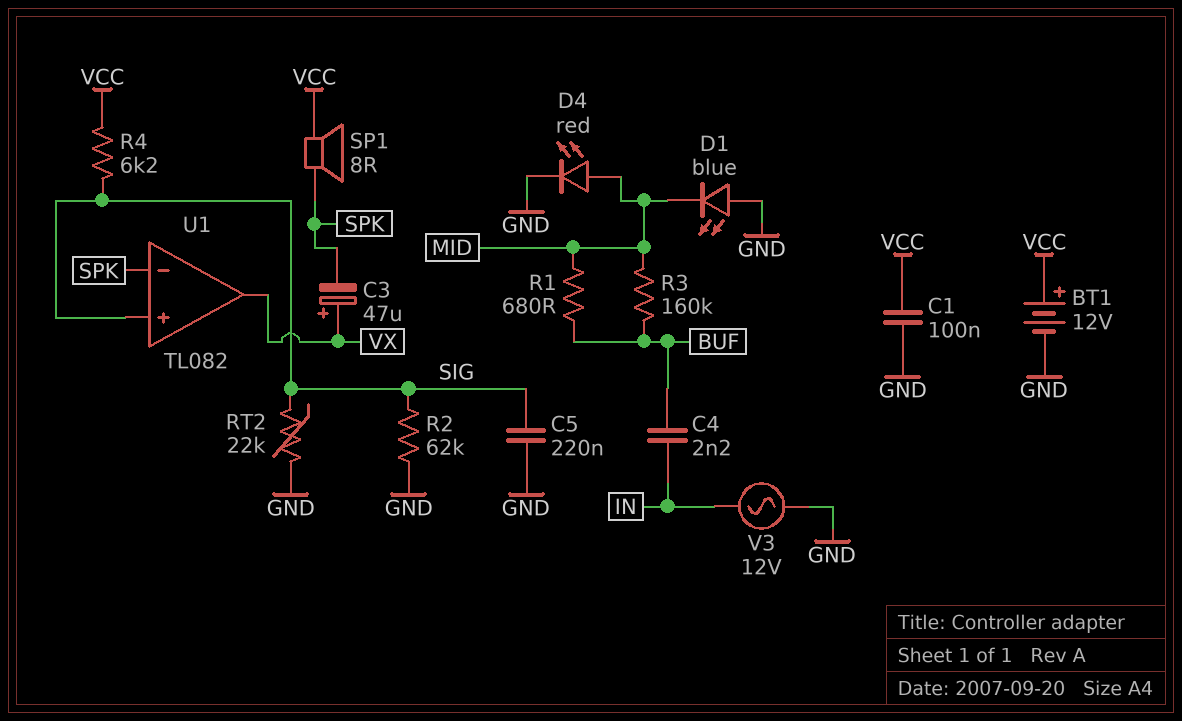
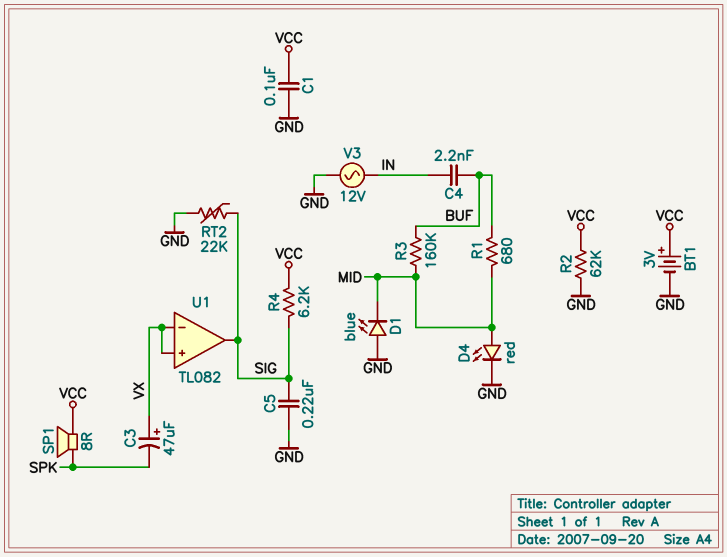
BT1: 12V (plus VCC, minus GND) -> 3V (plus VCC, minus GND)
R2: 62k (GND, SIG) -> 62k (GND, VCC)
U1 pin in+: SIG -> VX
U1 pin in-: SPK -> VX
U1 pin out: VX -> SIG

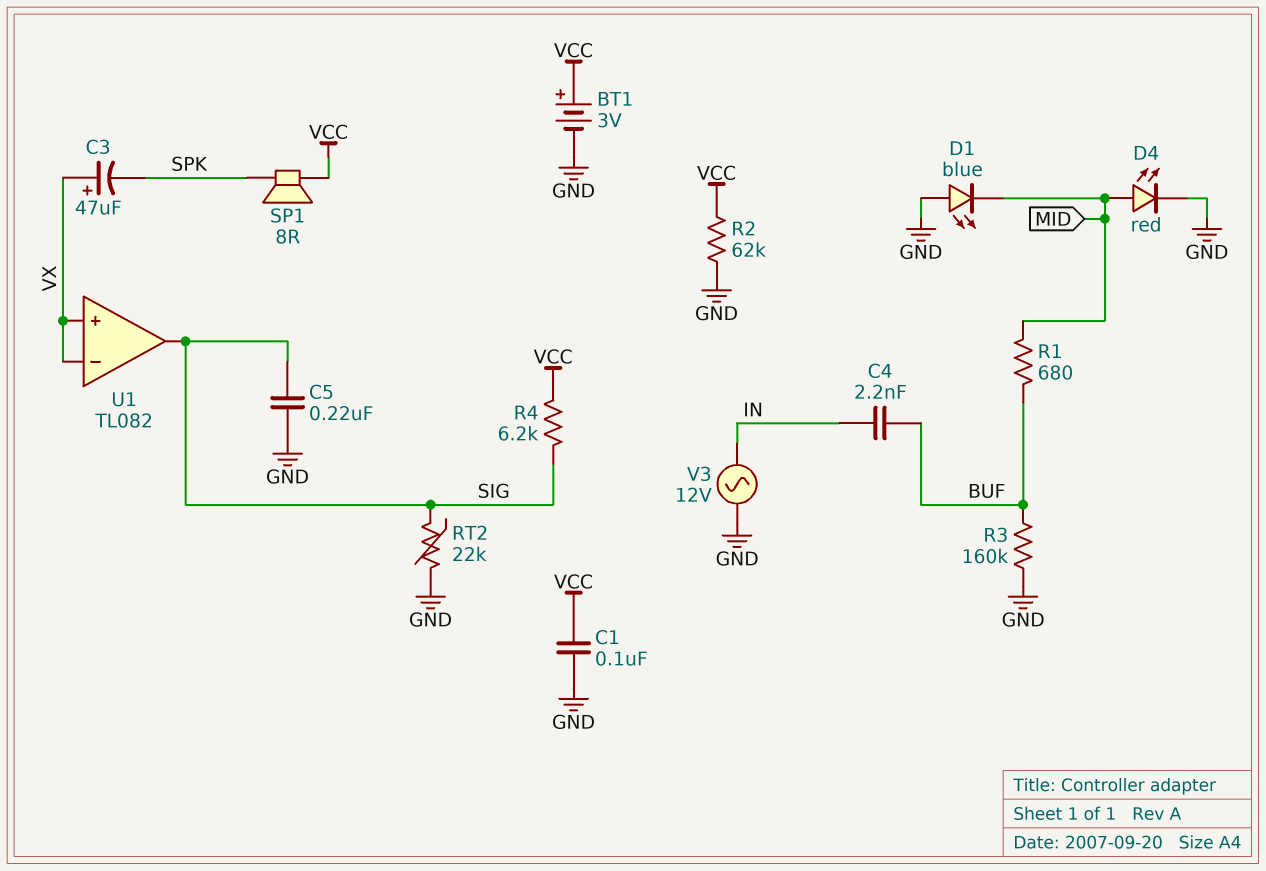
R3: 160k (BUF, MID) -> 160k (BUF, GND)

